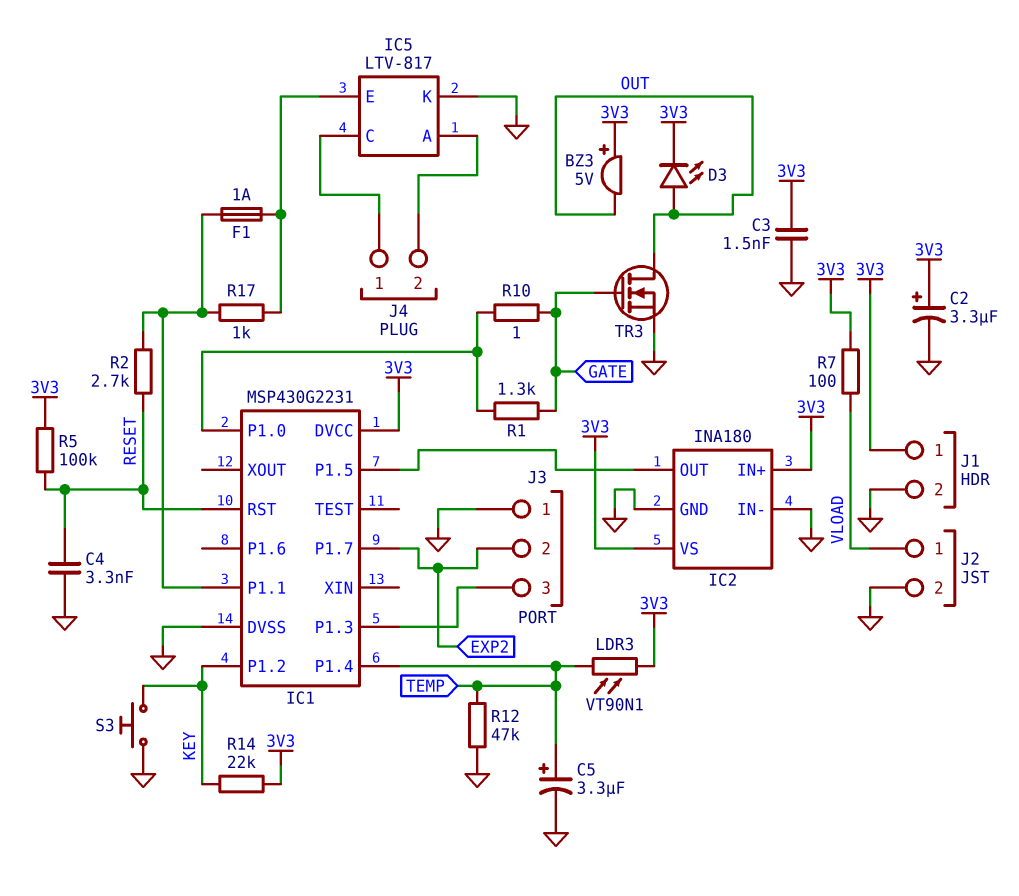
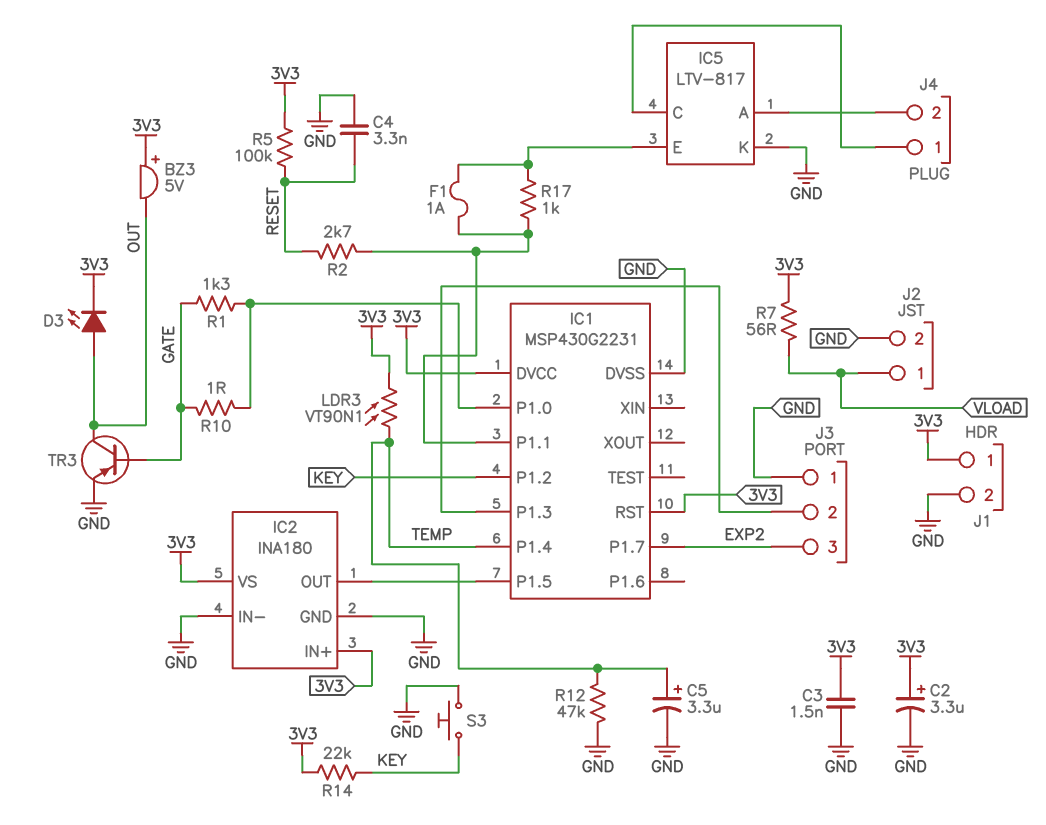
IC1 pin RST: RESET -> 3V3
J3 pin 2: EXP2 -> IC1/P1.3
J3 pin 3: IC1/P1.3 -> EXP2
R7: 100 (3V3, VLOAD) -> 56 (3V3, VLOAD)
TR3: NMOS (G GATE, D OUT, S GND) -> PNP (B GATE, C OUT, E GND)

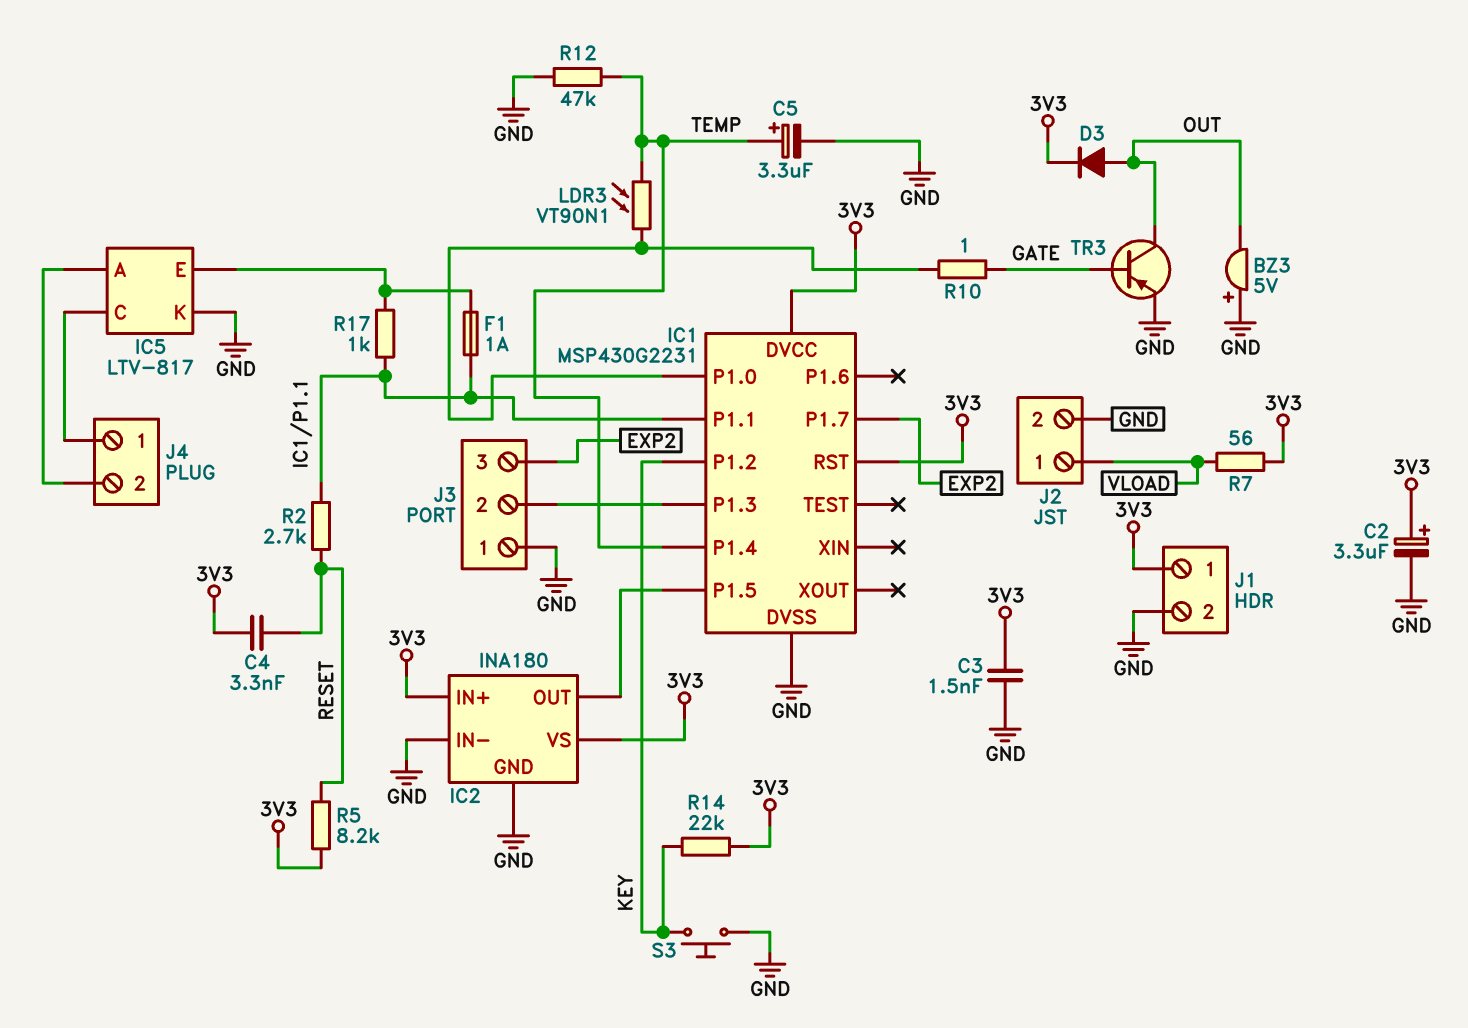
BZ3: buzzer 5V (plus 3V3, minus OUT) -> buzzer 5V (plus GND, minus OUT)
C4: 3.3nF (GND, RESET) -> 3.3nF (3V3, RESET)
D3: LED (A OUT, K 3V3) -> diode (A OUT, K 3V3)
LDR3: VT90N1 (3V3, TEMP) -> VT90N1 (IC1/P1.0, TEMP)
R1: 1.3k (GATE, IC1/P1.0) -> none
R5: 100k (3V3, RESET) -> 8.2k (3V3, RESET)

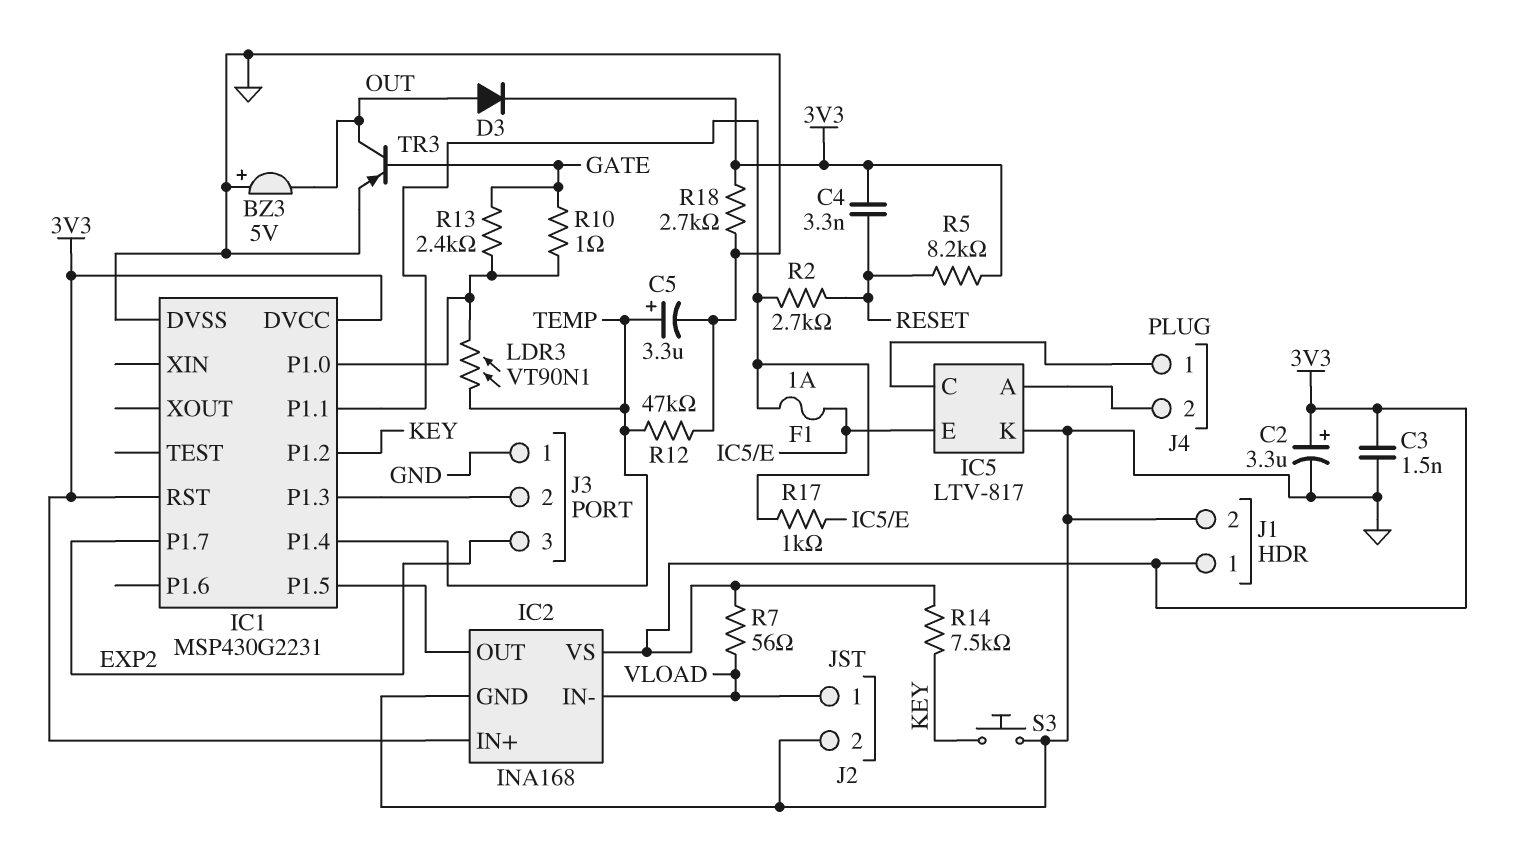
IC2: INA180 -> INA168
IC2 pin IN-: GND -> VLOAD
R13: none -> 2.4k (GATE, IC1/P1.0)
R14: 22k (3V3, KEY) -> 7.5k (3V3, KEY)
R18: none -> 2.7k (3V3, GND)

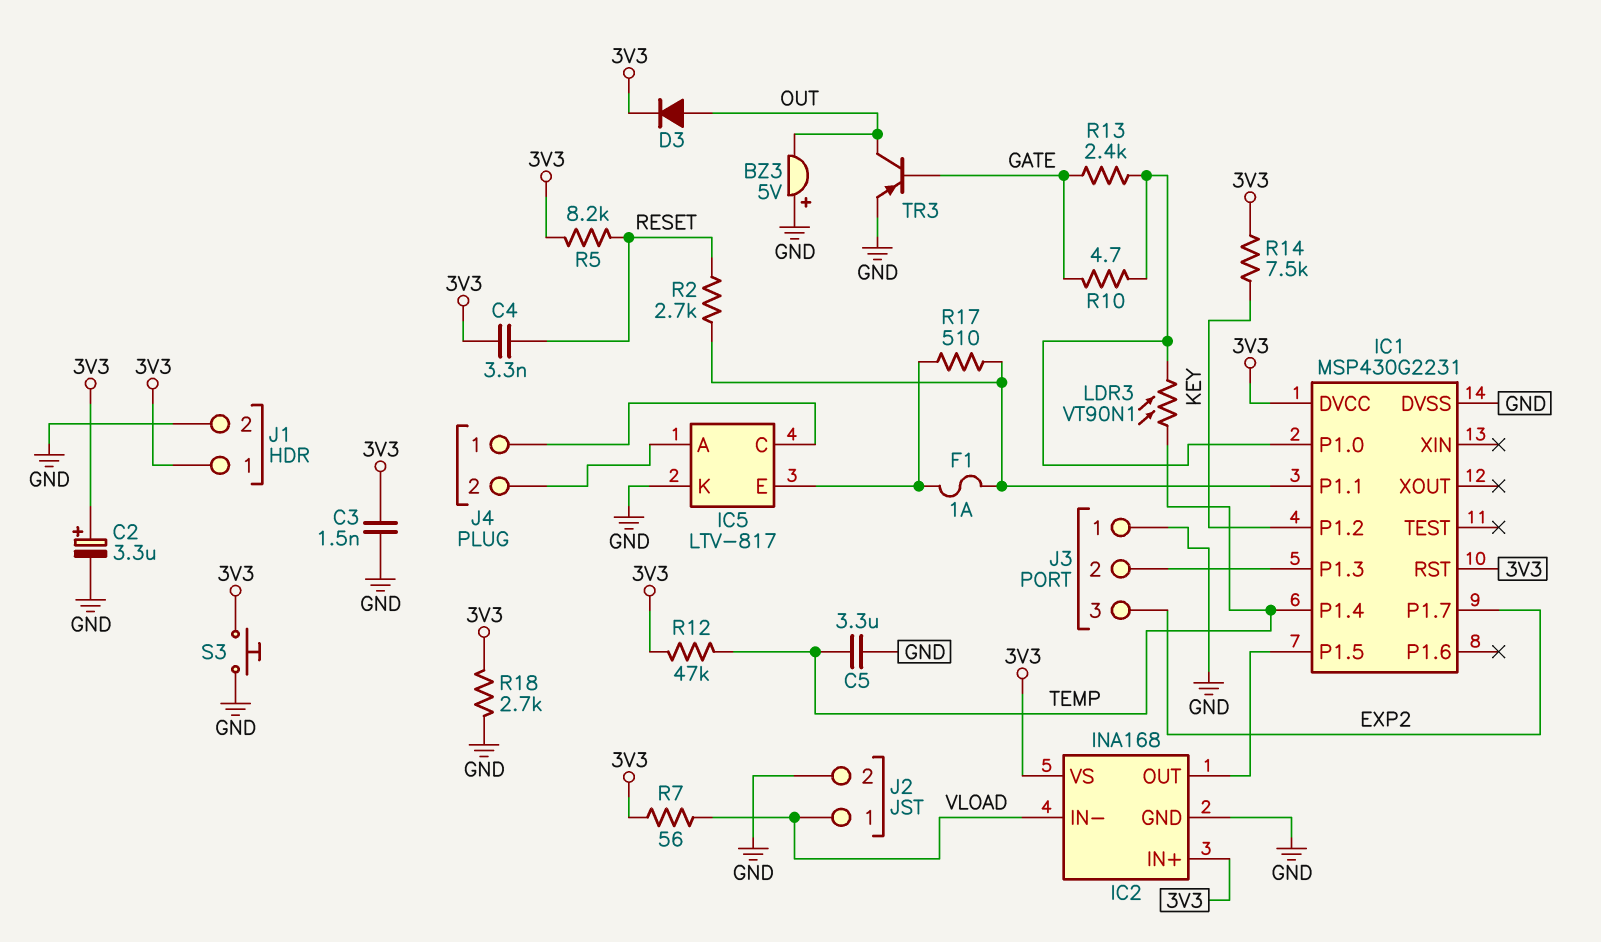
C5: 3.3uF (plus TEMP, minus GND) -> 3.3uF (GND, TEMP)
R10: 1 (GATE, IC1/P1.0) -> 4.7 (GATE, IC1/P1.0)
R12: 47k (GND, TEMP) -> 47k (3V3, TEMP)
R17: 1k (IC1/P1.1, IC5/E) -> 510 (IC1/P1.1, IC5/E)
S3: button (GND, KEY) -> button (3V3, GND)

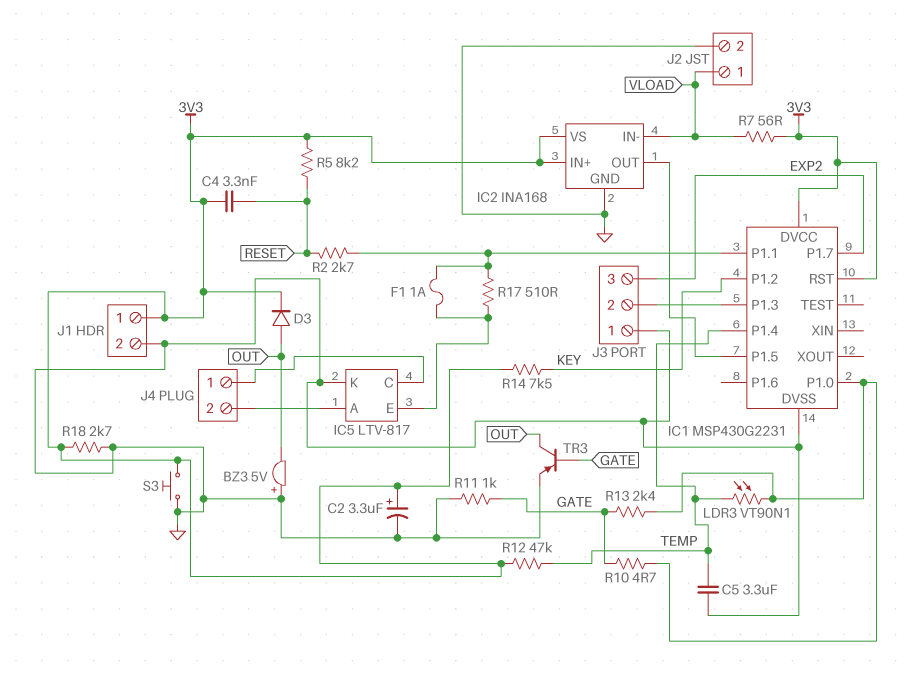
C3: 1.5nF (3V3, GND) -> none
R11: none -> 1k (GATE, GND)

